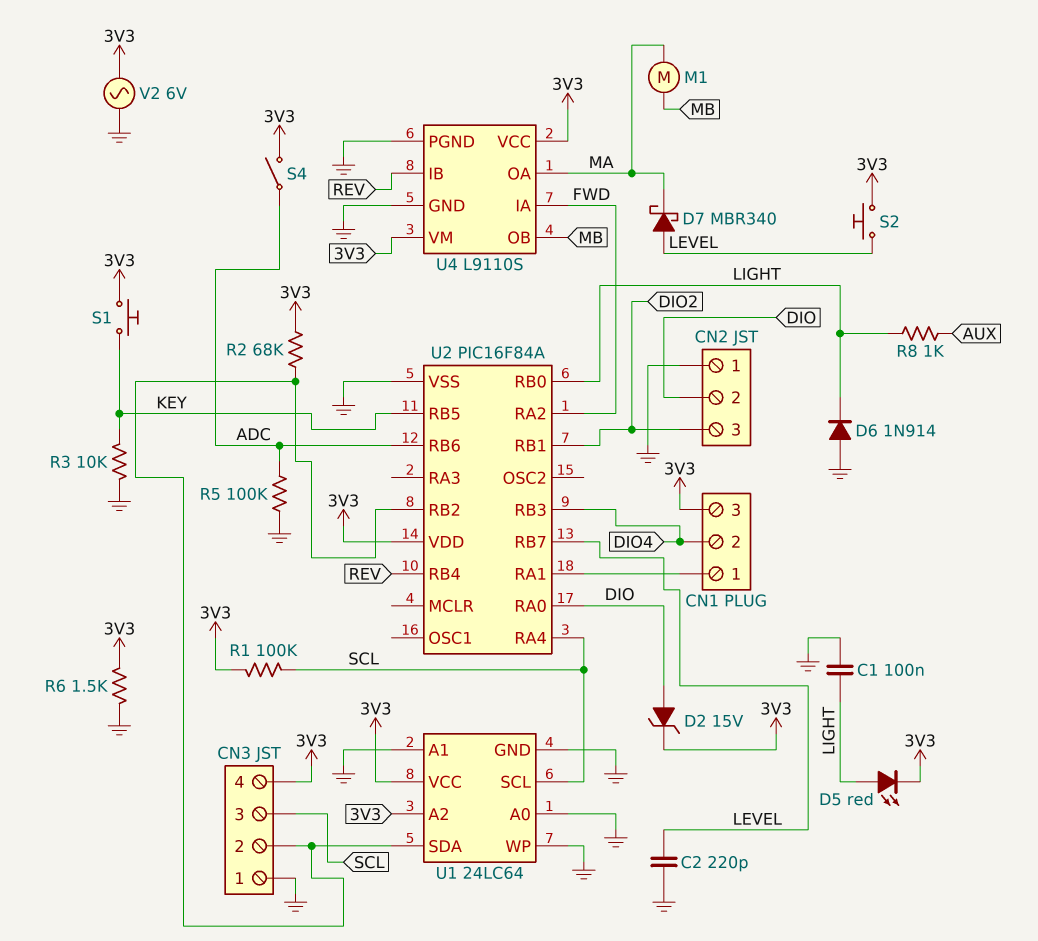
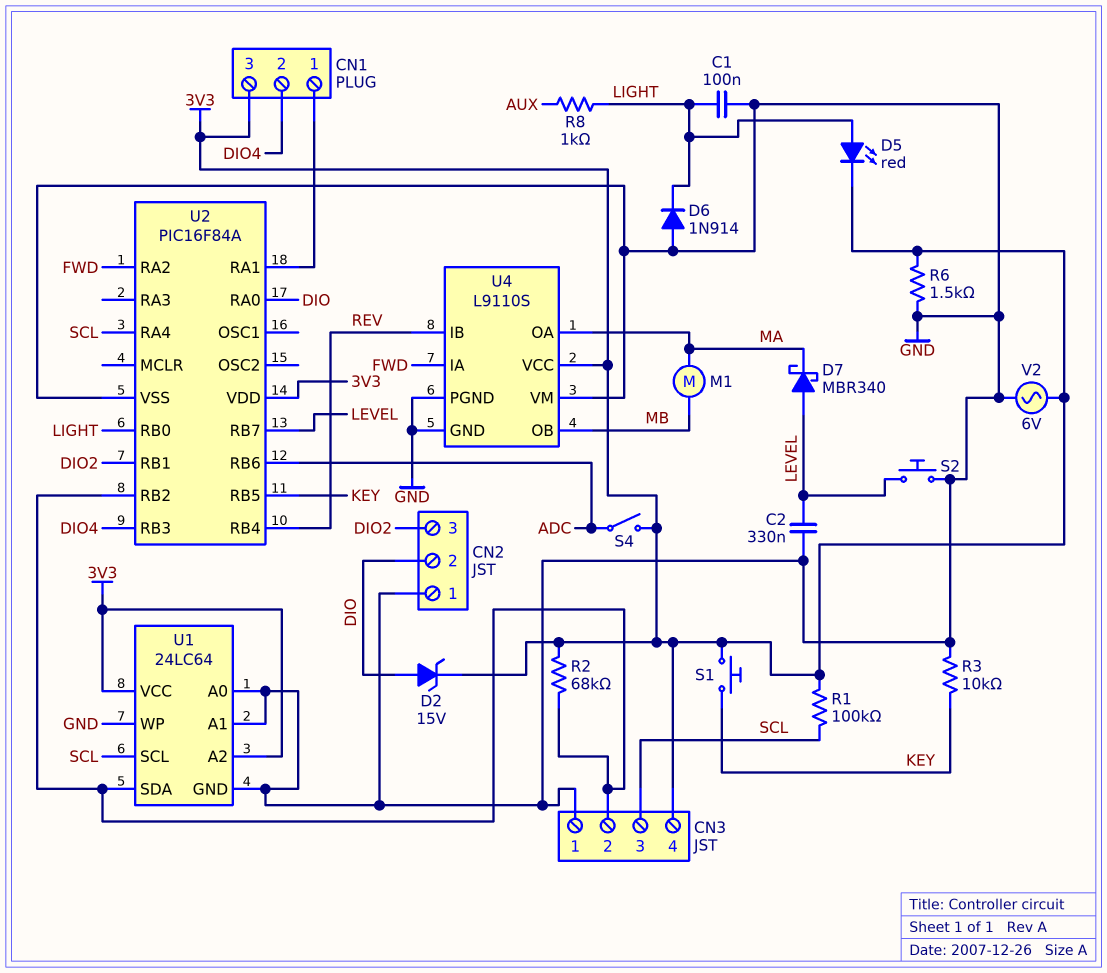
C2: 220pF (GND, LEVEL) -> 330nF (GND, LEVEL)
R5: 100k (ADC, GND) -> none
S2: button (3V3, LEVEL) -> button (GND, LEVEL)
U4 pin VM: 3V3 -> GND

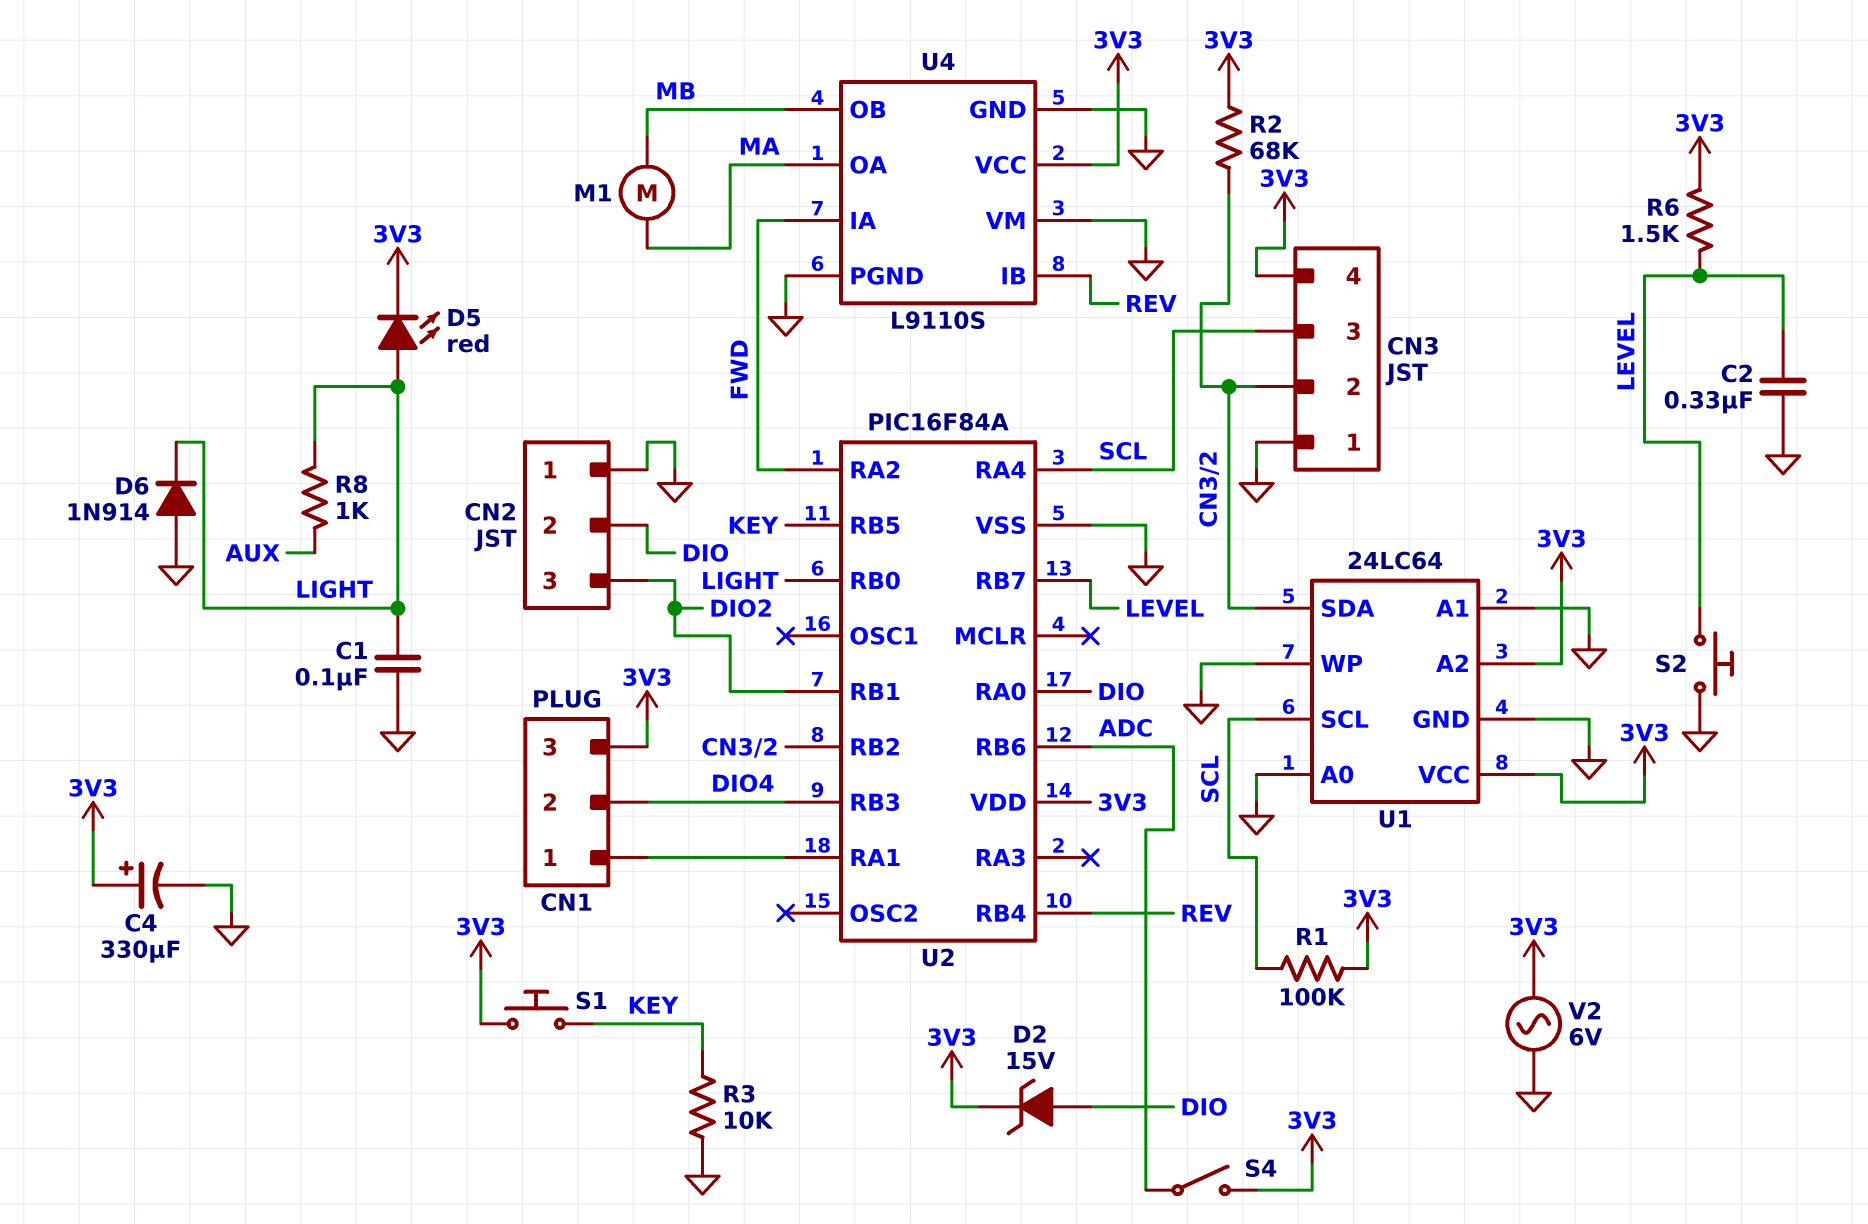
C4: none -> 330uF (plus 3V3, minus GND)
D7: schottky MBR340 (A LEVEL, K MA) -> none
R6: 1.5k (3V3, GND) -> 1.5k (3V3, LEVEL)

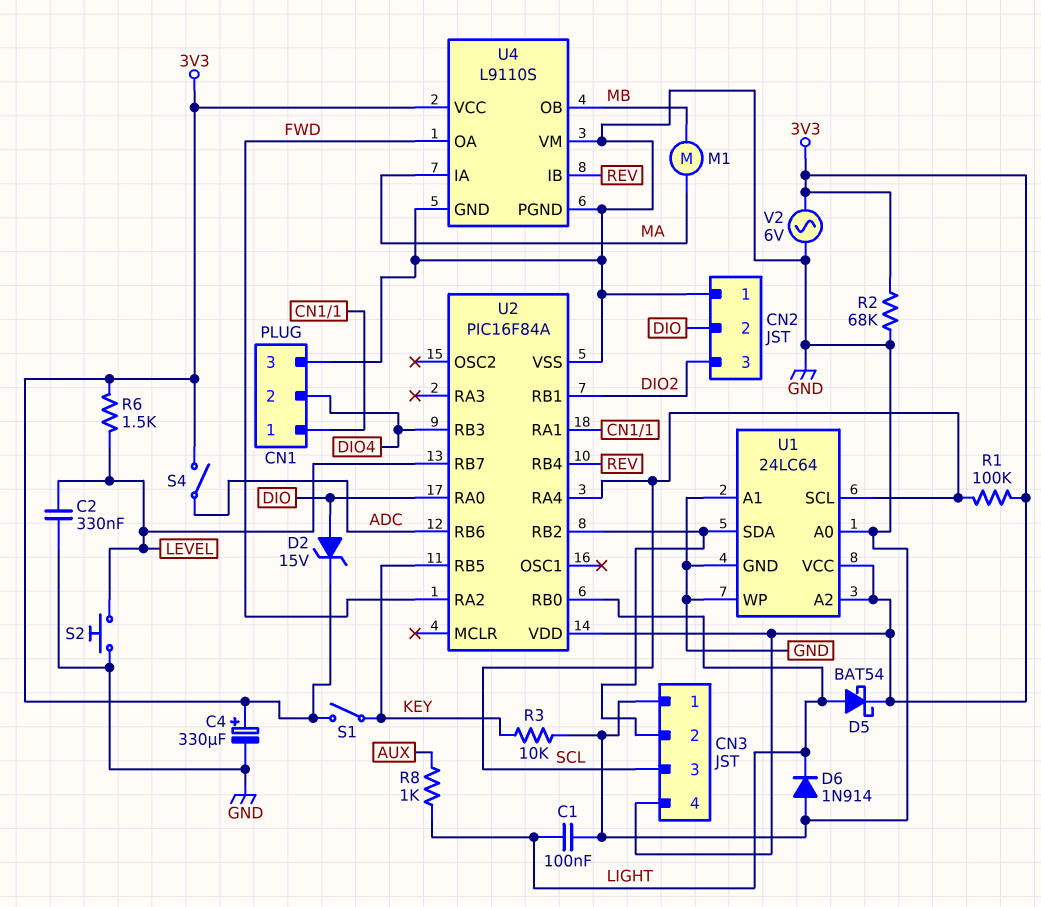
CN1 pin 3: 3V3 -> GND
D5: LED red (A LIGHT, K 3V3) -> schottky BAT54 (A LIGHT, K 3V3)
R2: 68k (3V3, CN3/2) -> 68k (3V3, GND)
S1: button (3V3, KEY) -> switch (3V3, KEY)
U4 pin IA: FWD -> MA
U4 pin OA: MA -> FWD

